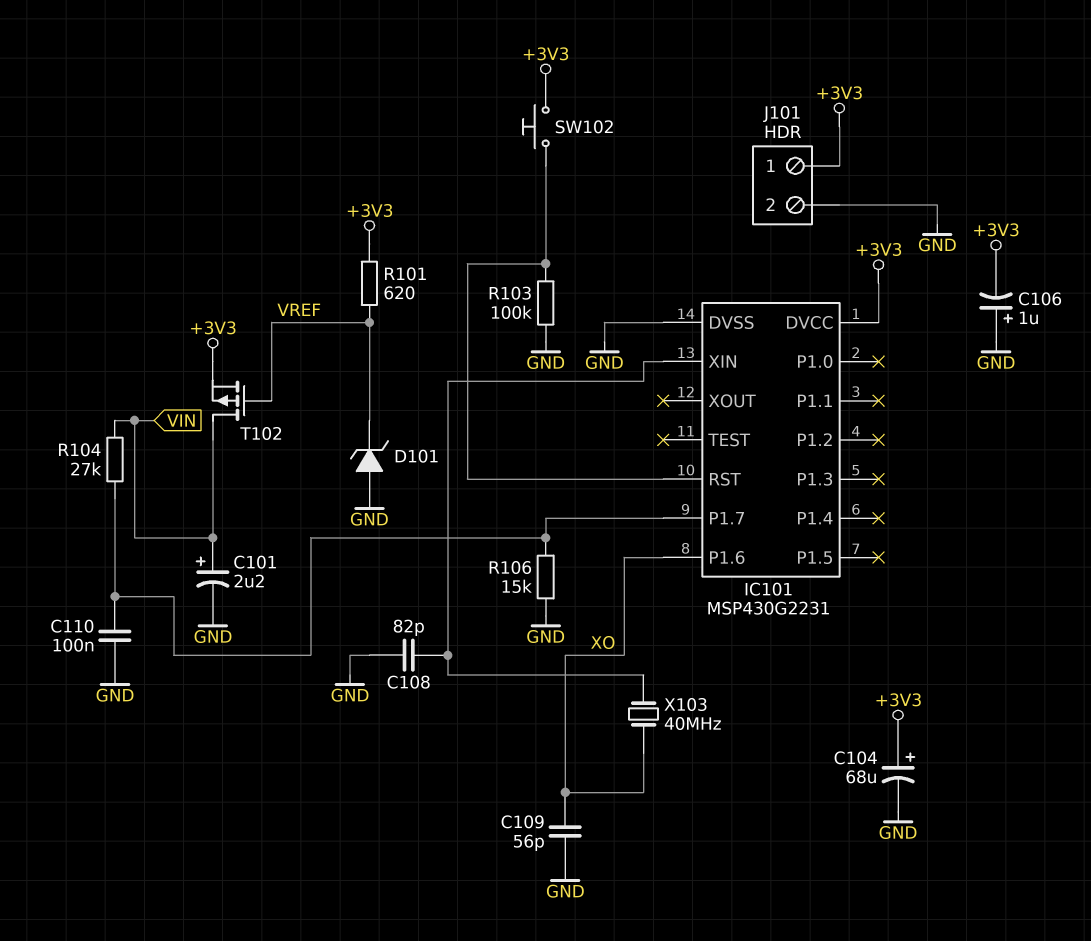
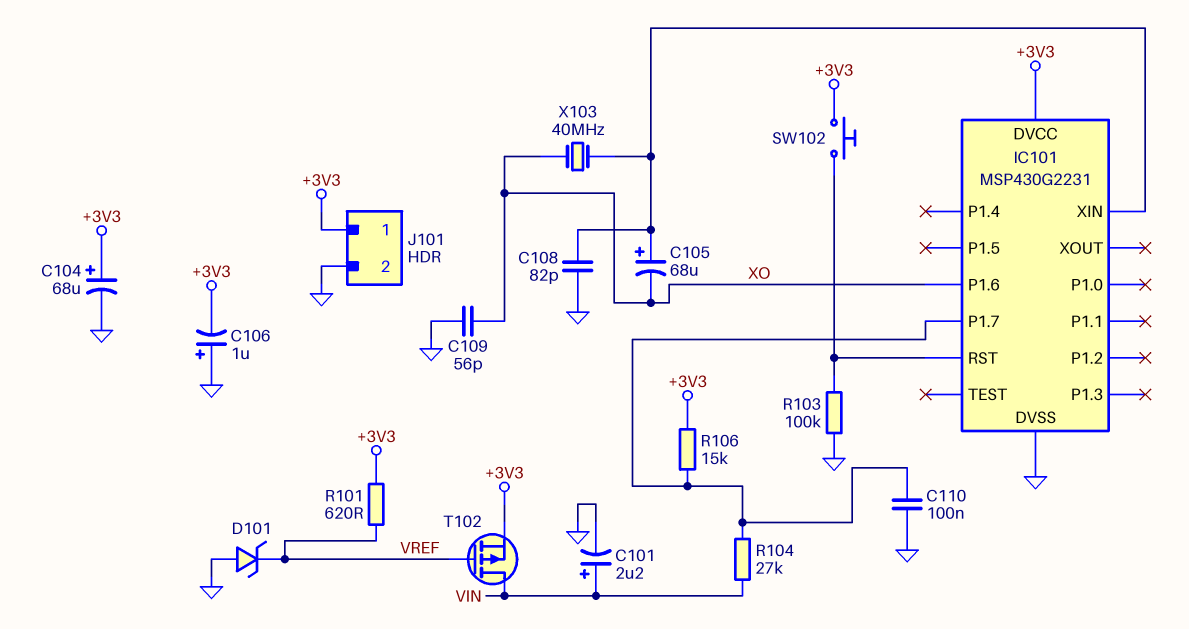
C105: none -> 68uF (plus IC101/XIN, minus XO)
R106: 15k (GND, IC101/P1.7) -> 15k (+3V3, IC101/P1.7)

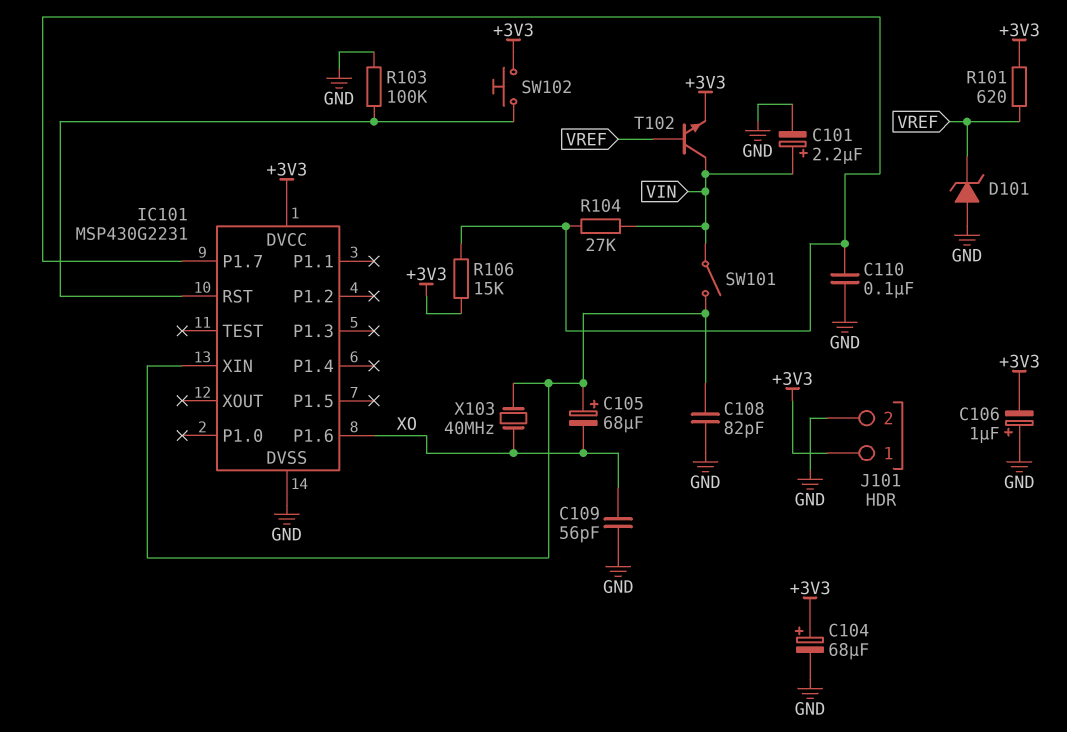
SW101: none -> switch (IC101/XIN, VIN)
T102: PMOS (G VREF, D VIN, S +3V3) -> NPN (B VREF, C VIN, E +3V3)

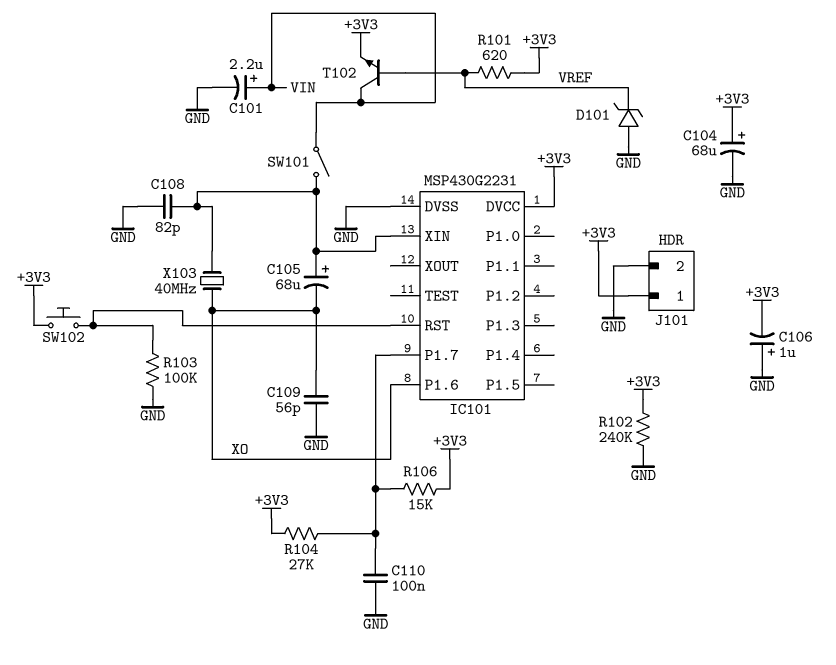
R102: none -> 240k (+3V3, GND)
R104: 27k (IC101/P1.7, VIN) -> 27k (+3V3, IC101/P1.7)

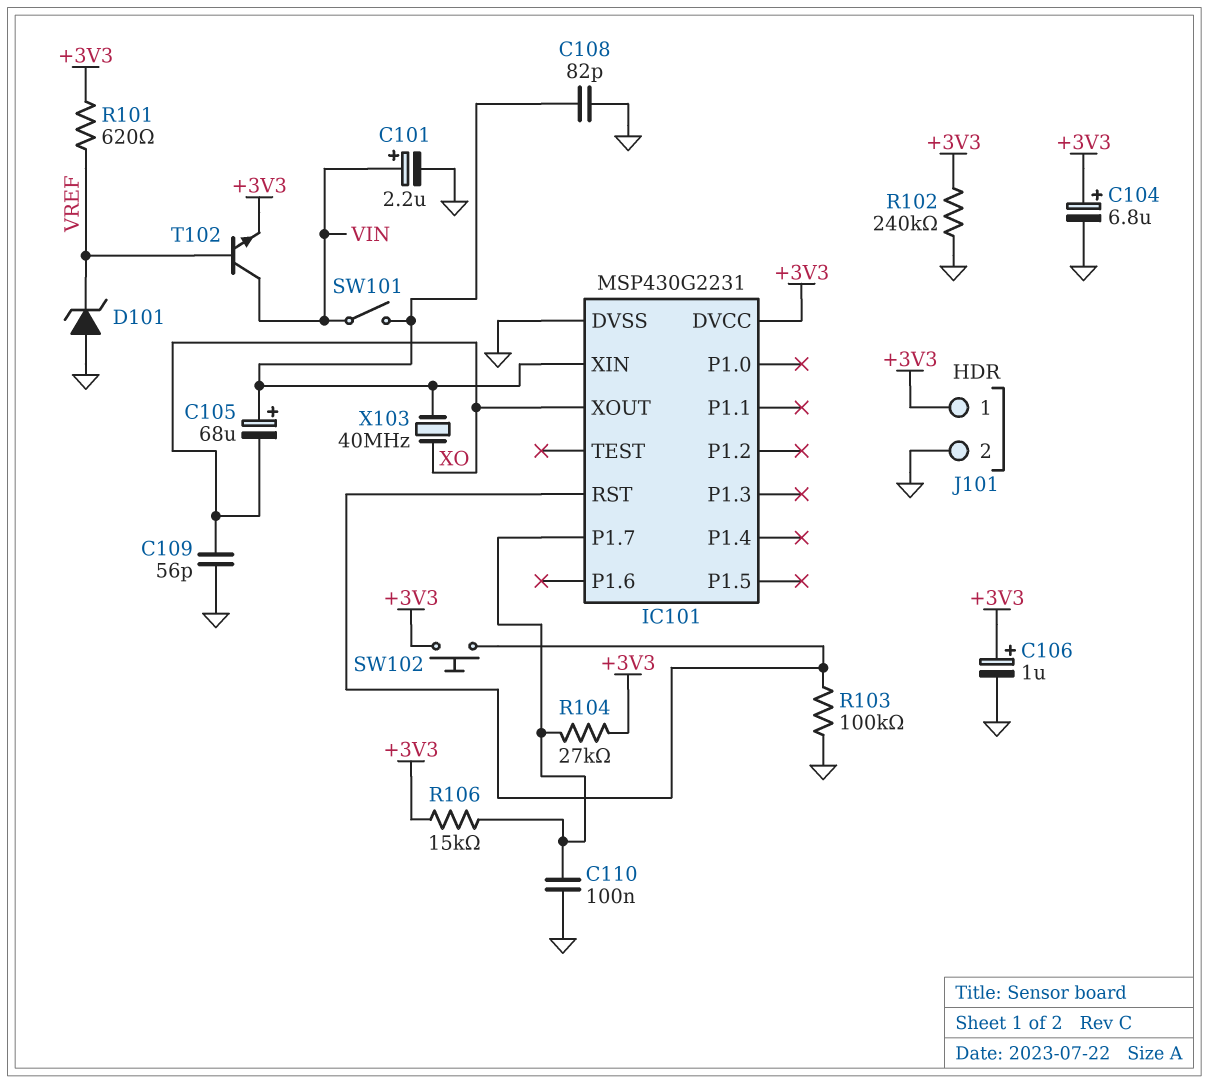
C104: 68uF (plus +3V3, minus GND) -> 6.8uF (plus +3V3, minus GND)
C106: 1uF (plus GND, minus +3V3) -> 1uF (plus +3V3, minus GND)
IC101 pin P1.6: XO -> none
IC101 pin XOUT: none -> XO

